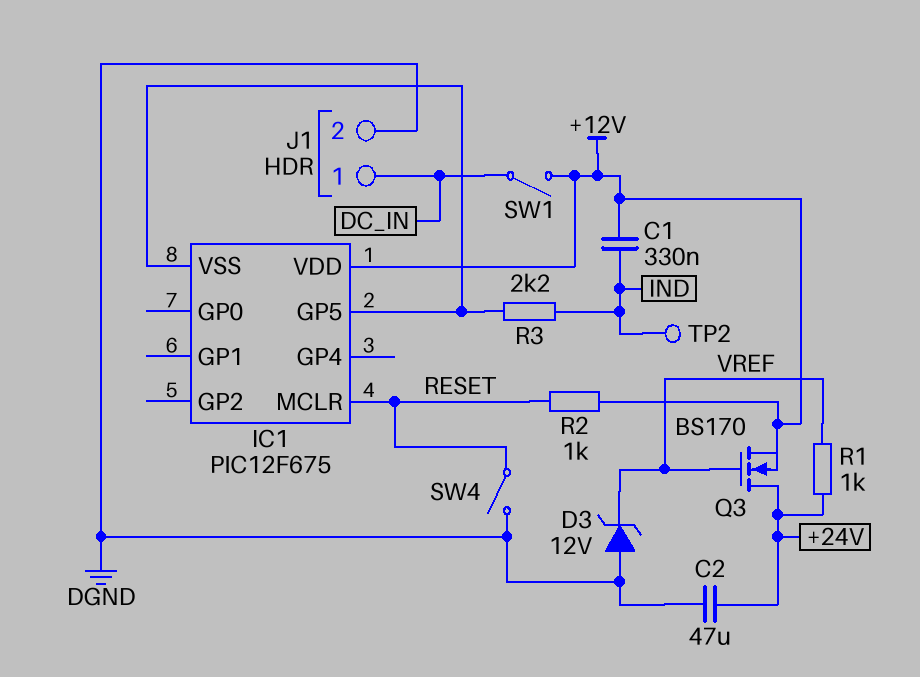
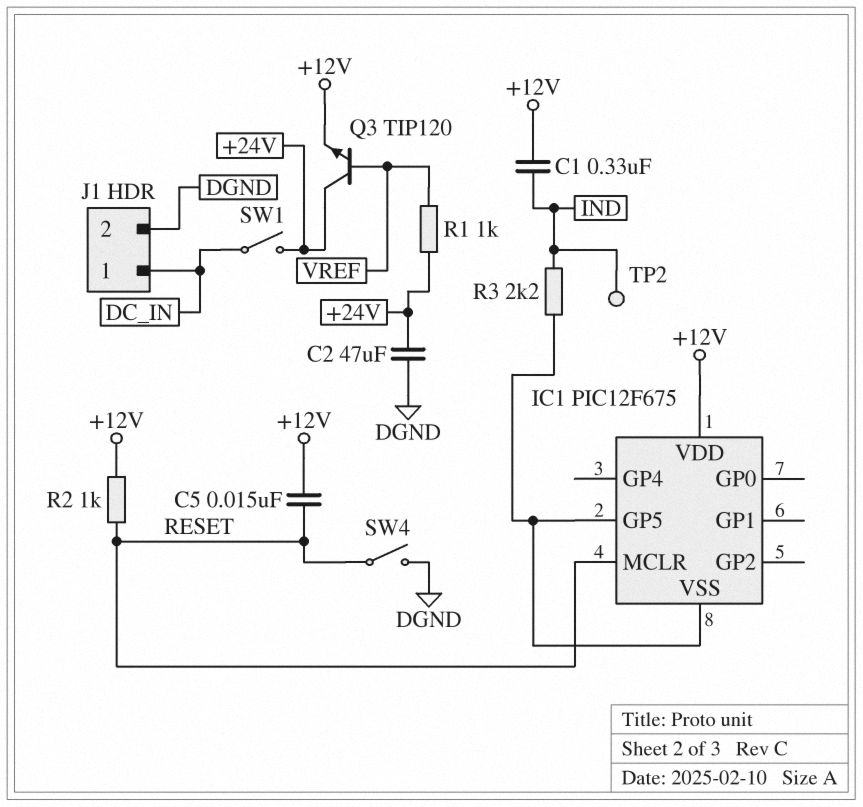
C5: none -> 15nF (+12V, RESET)
D3: zener 12V (A DGND, K VREF) -> none
Q3: NMOS BS170 (G VREF, D +24V, S +12V) -> NPN TIP120 (B VREF, C +24V, E +12V)
SW1: switch (+12V, DC_IN) -> switch (+24V, DC_IN)

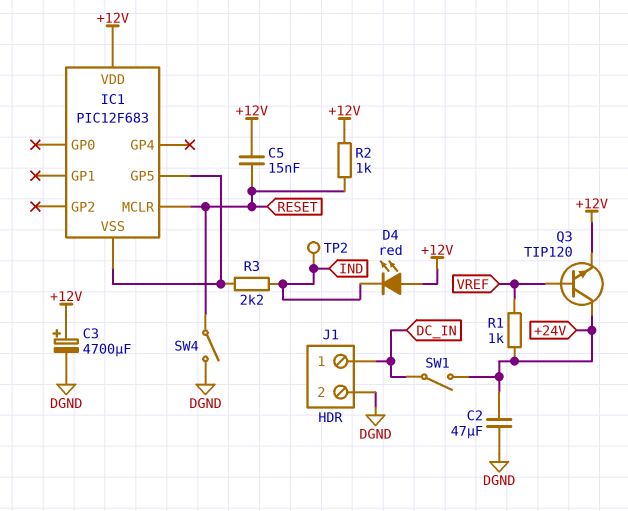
C1: 330nF (+12V, IND) -> none
C3: none -> 4700uF (plus +12V, minus DGND)
D4: none -> LED red (A +12V, K IND)
IC1: PIC12F675 -> PIC12F683

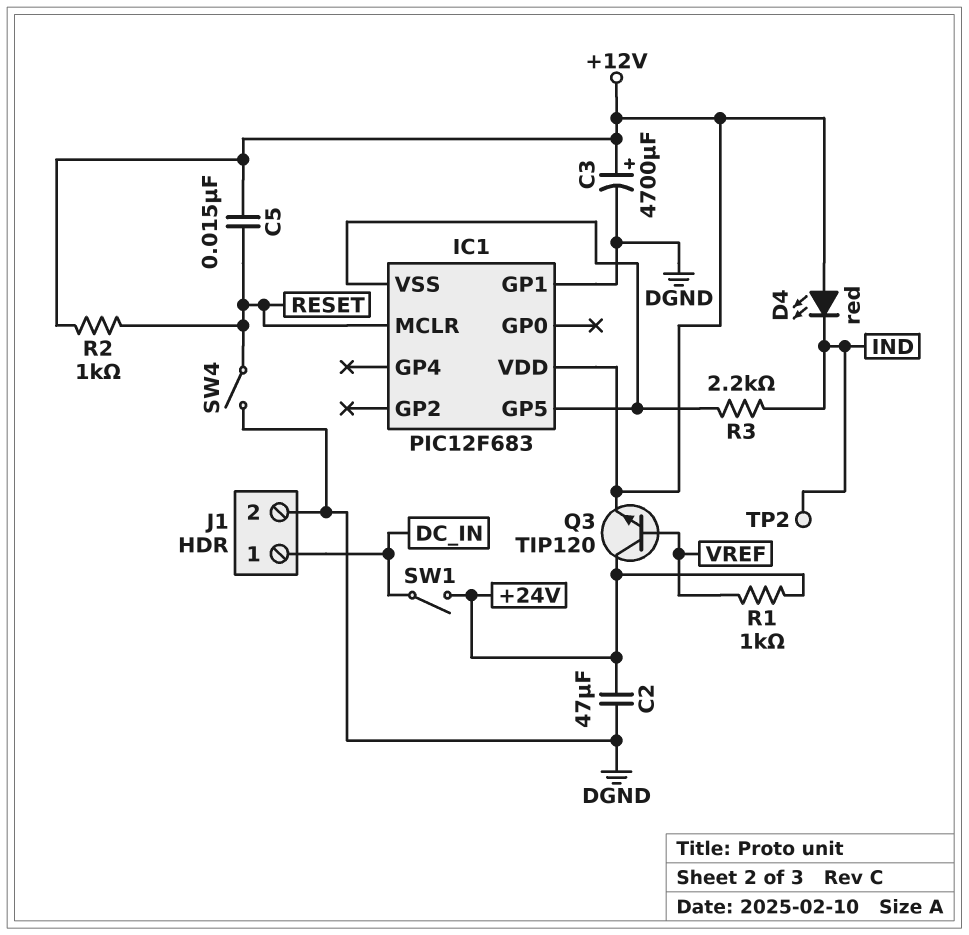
IC1 pin GP1: none -> DGND

